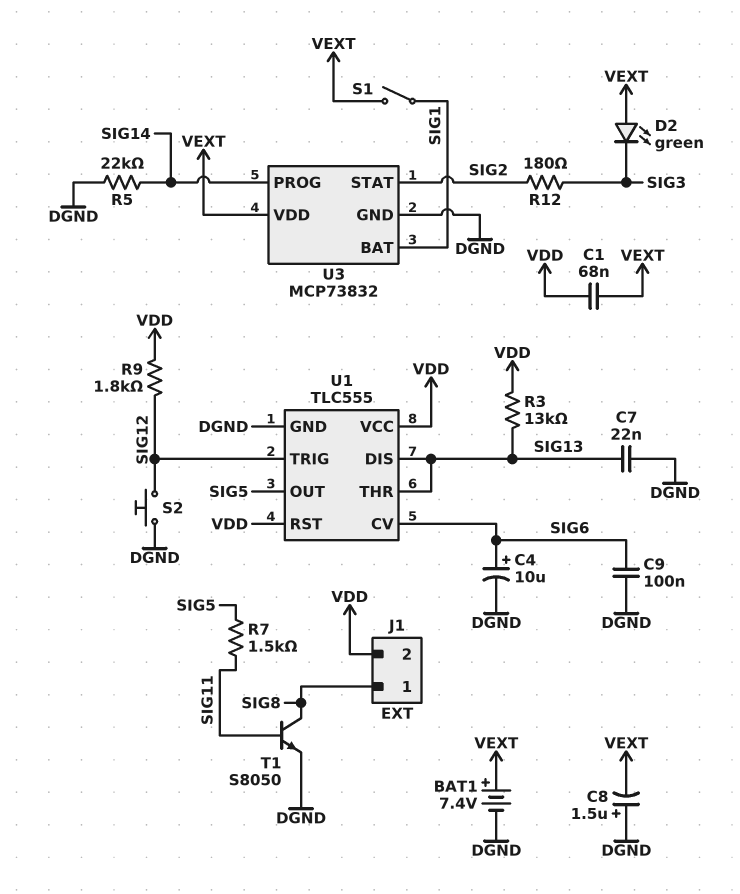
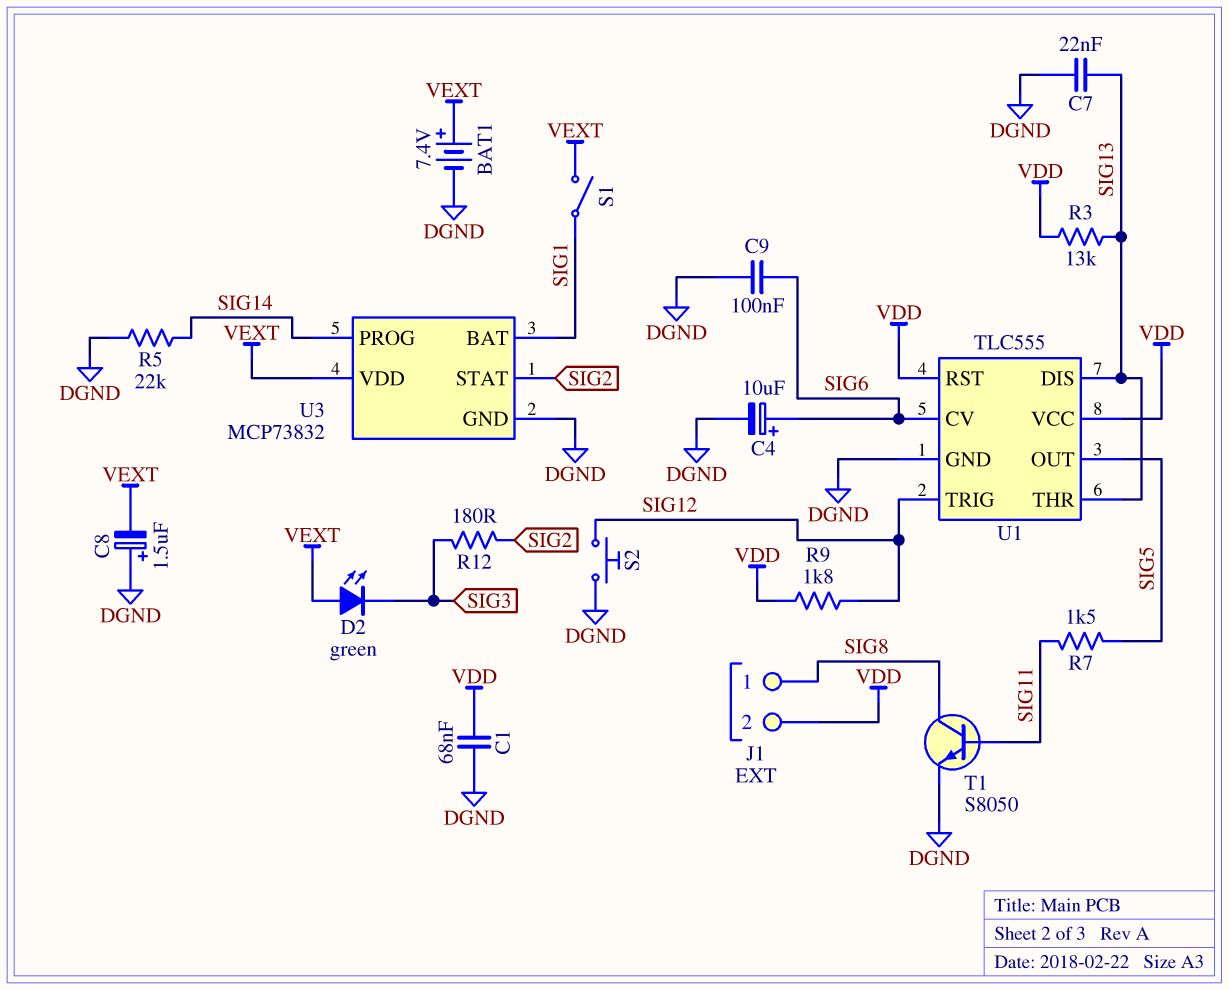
C1: 68nF (VDD, VEXT) -> 68nF (DGND, VDD)

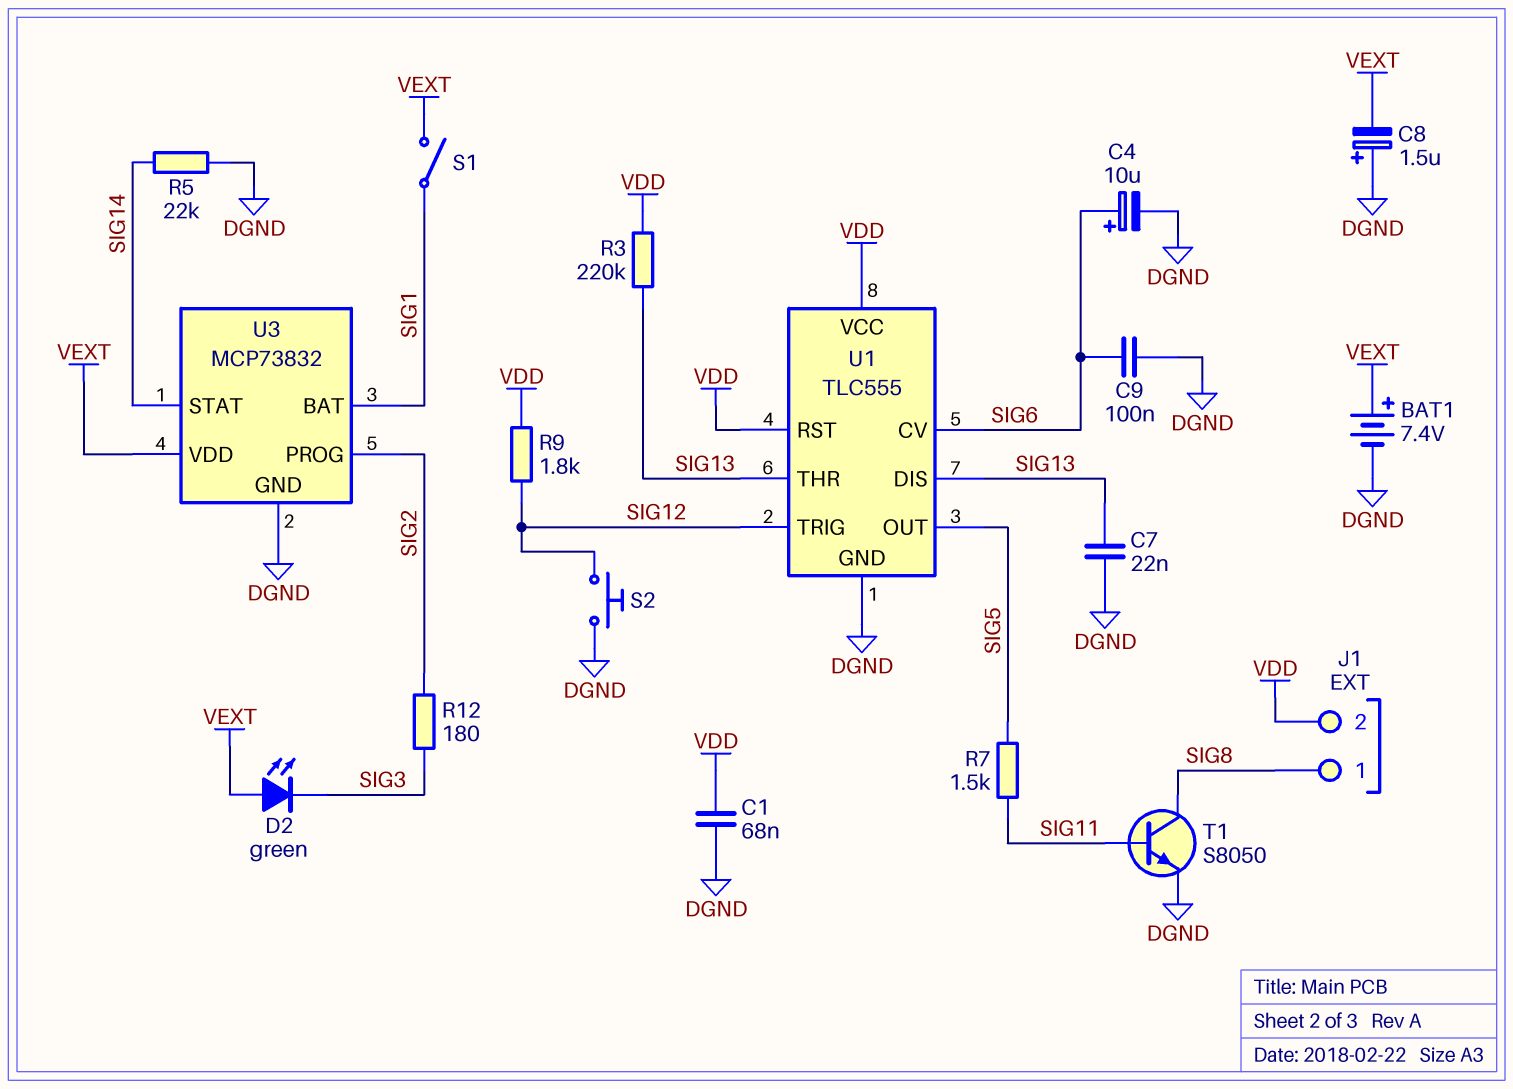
R3: 13k (SIG13, VDD) -> 220k (SIG13, VDD)
U3 pin PROG: SIG14 -> SIG2
U3 pin STAT: SIG2 -> SIG14

